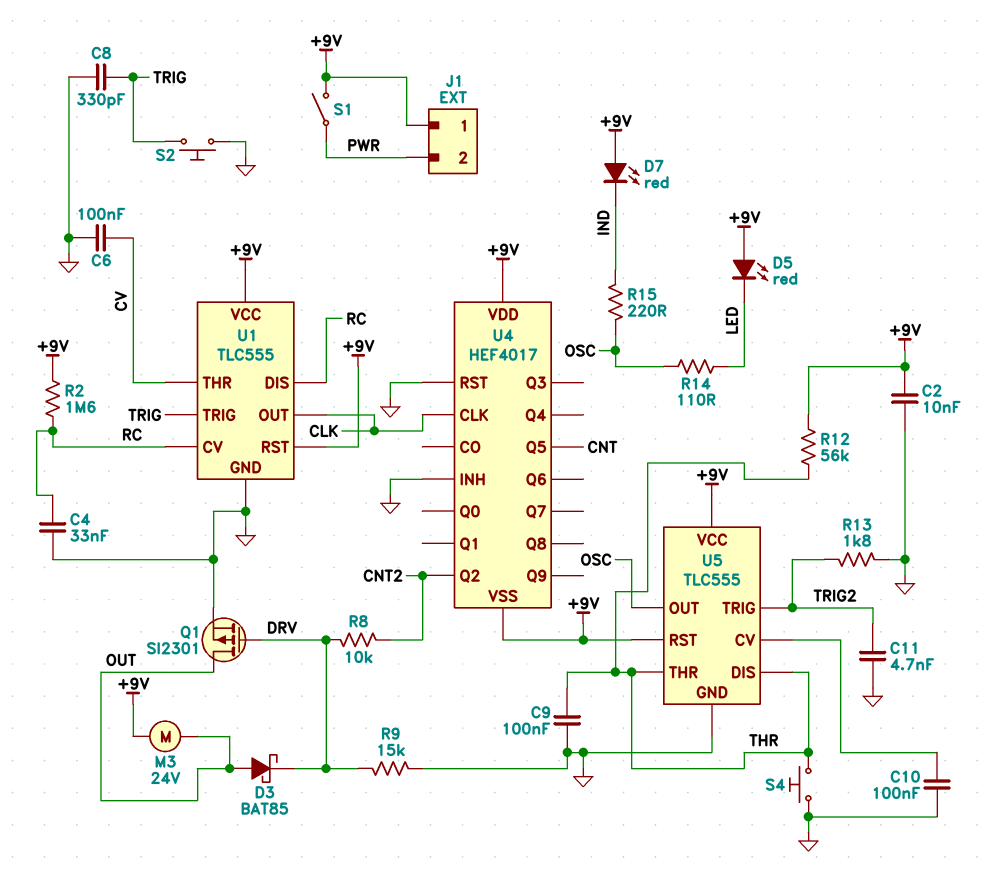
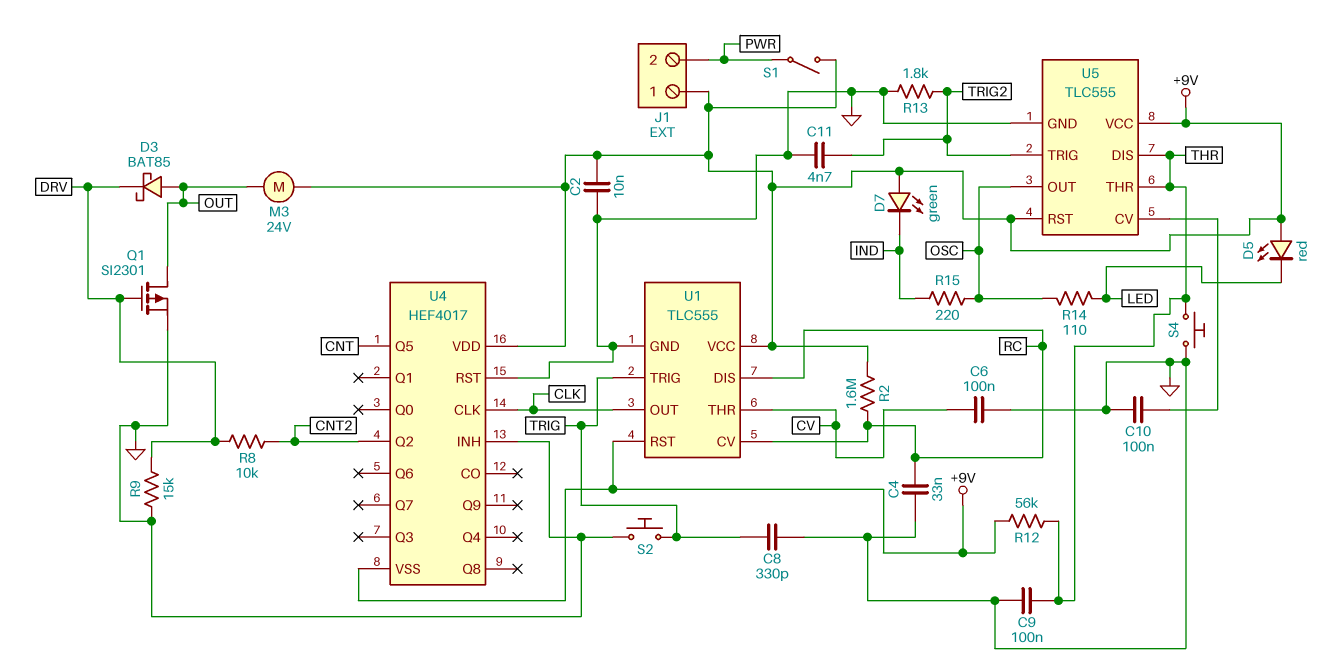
D7: LED red (A +9V, K IND) -> LED green (A +9V, K IND)

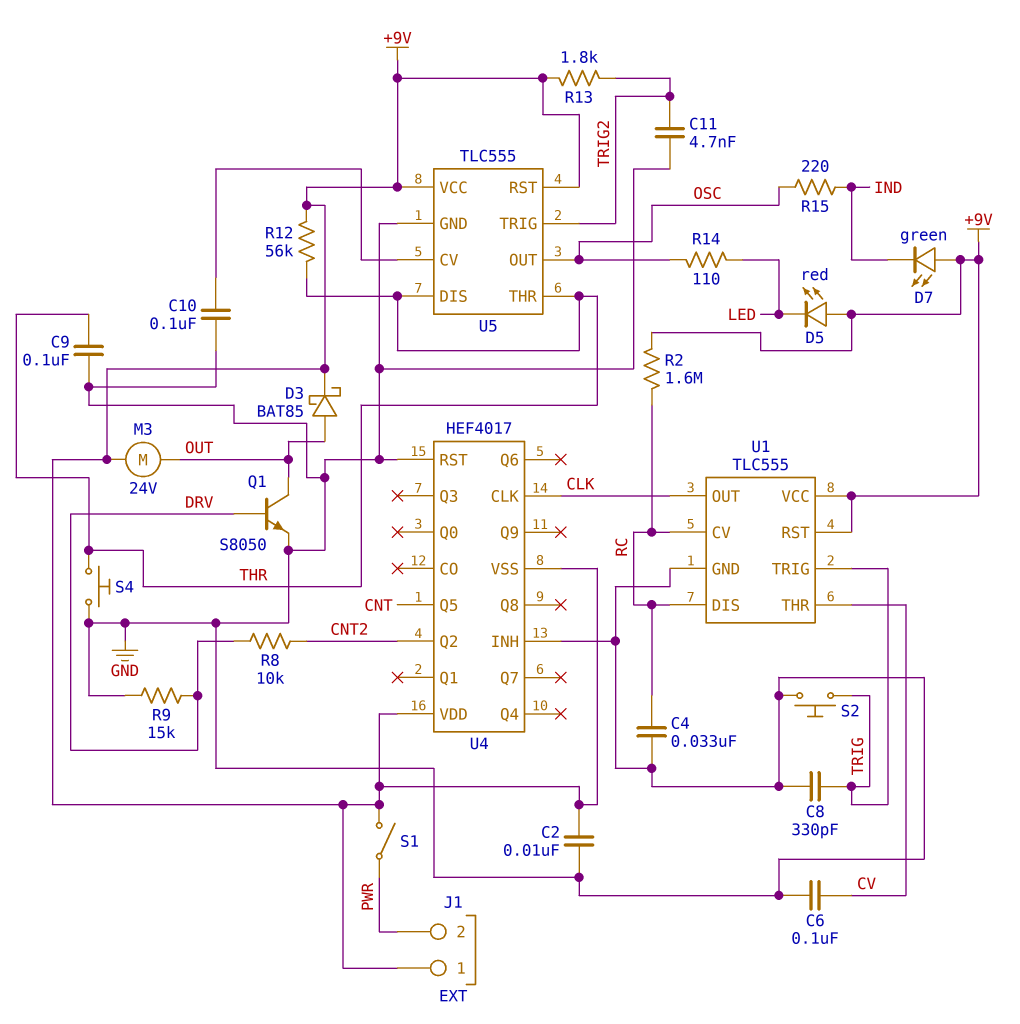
D3: schottky BAT85 (A OUT, K DRV) -> schottky BAT85 (A OUT, K +9V)
Q1: PMOS SI2301 (G DRV, D OUT, S GND) -> NPN S8050 (B DRV, C OUT, E GND)
R13: 1.8k (GND, TRIG2) -> 1.8k (+9V, TRIG2)

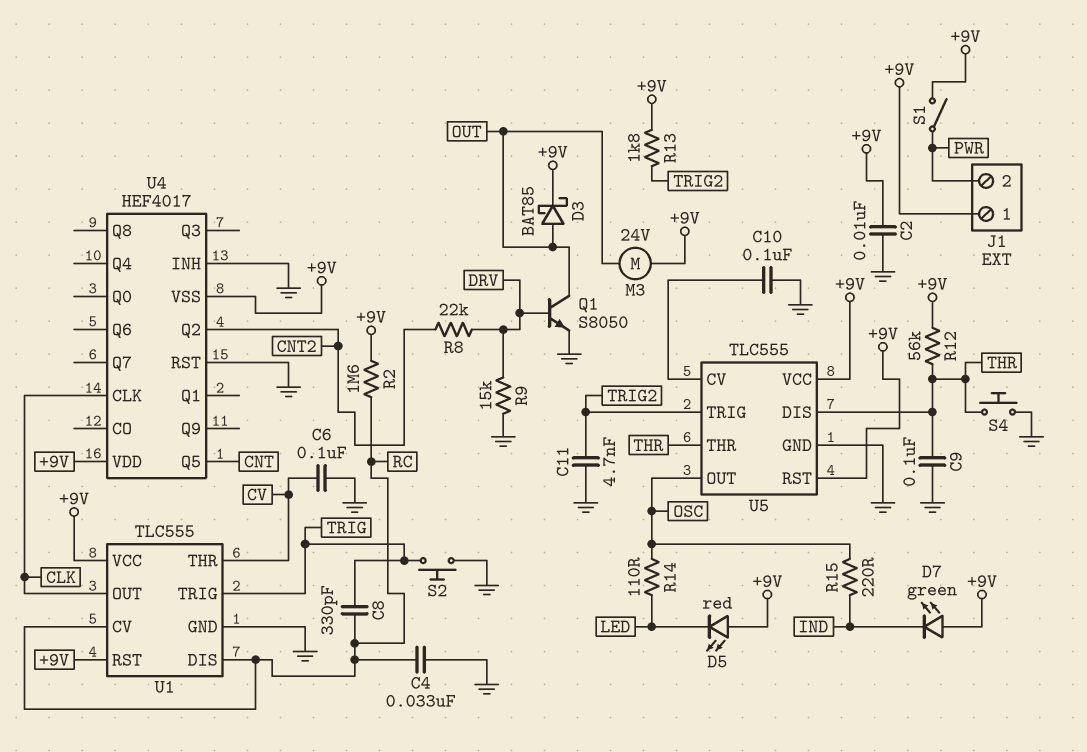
C8: 330pF (GND, TRIG) -> 330pF (RC, TRIG)
R8: 10k (CNT2, DRV) -> 22k (CNT2, DRV)

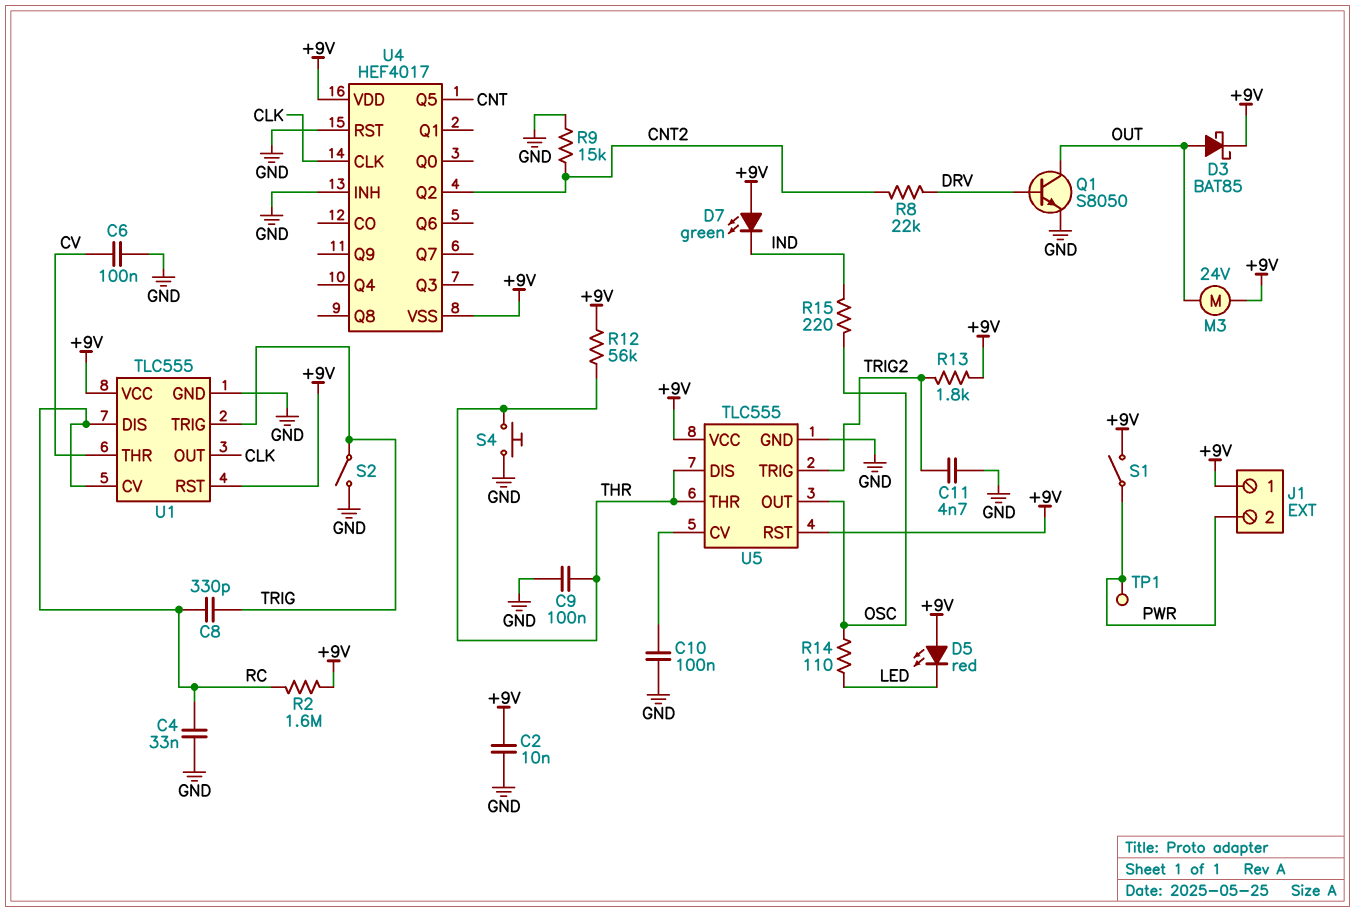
R9: 15k (DRV, GND) -> 15k (CNT2, GND)
S2: button (GND, TRIG) -> switch (GND, TRIG)
TP1: none -> test point (PWR)

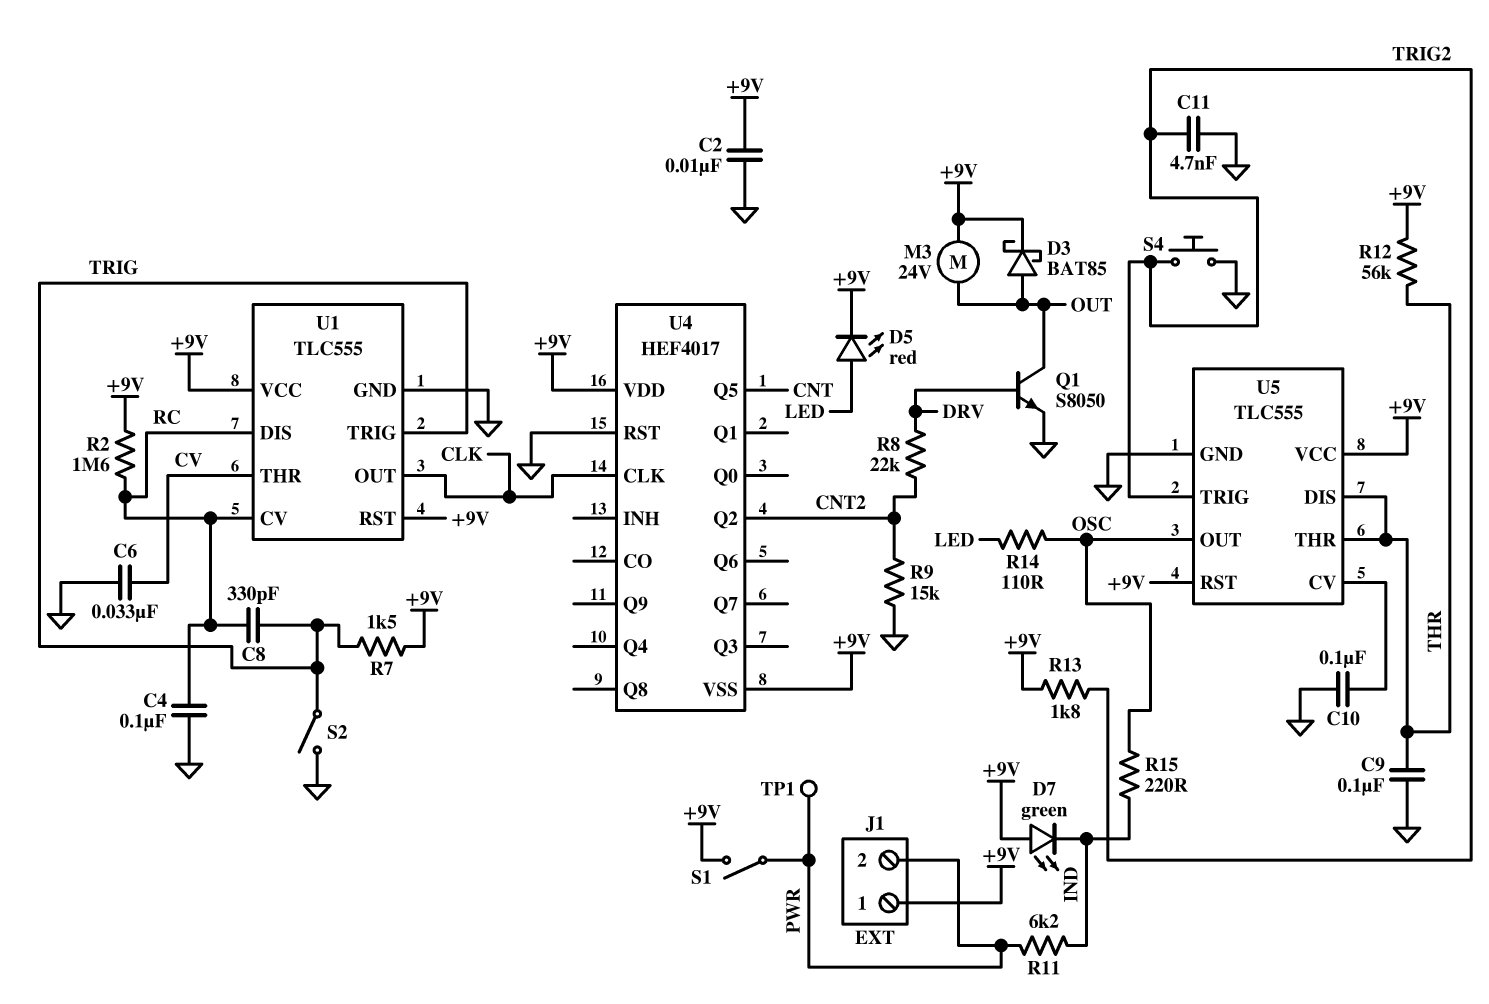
C4: 33nF (GND, RC) -> 100nF (GND, RC)
C6: 100nF (CV, GND) -> 33nF (CV, GND)
D5: LED red (A +9V, K LED) -> LED red (A LED, K +9V)
R7: none -> 1.5k (+9V, TRIG)
R11: none -> 6.2k (IND, PWR)
S4: button (GND, THR) -> button (GND, TRIG2)
U4 pin INH: GND -> none

